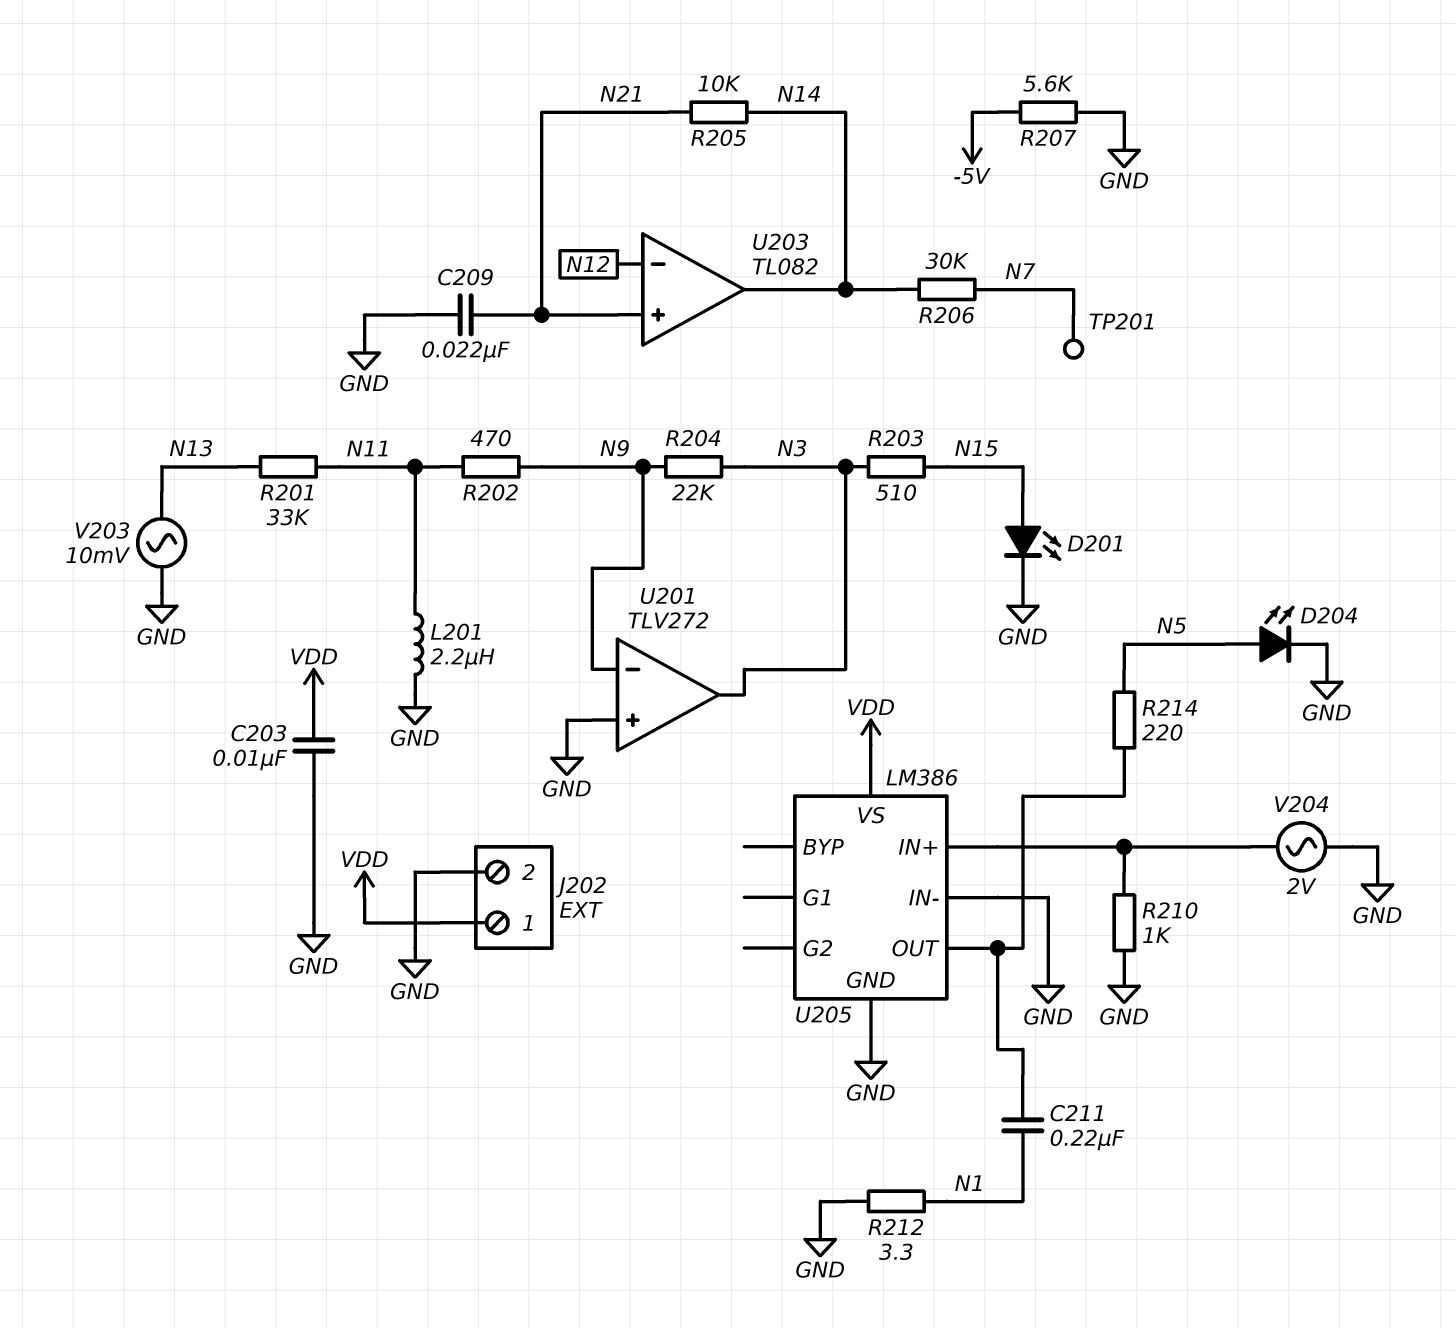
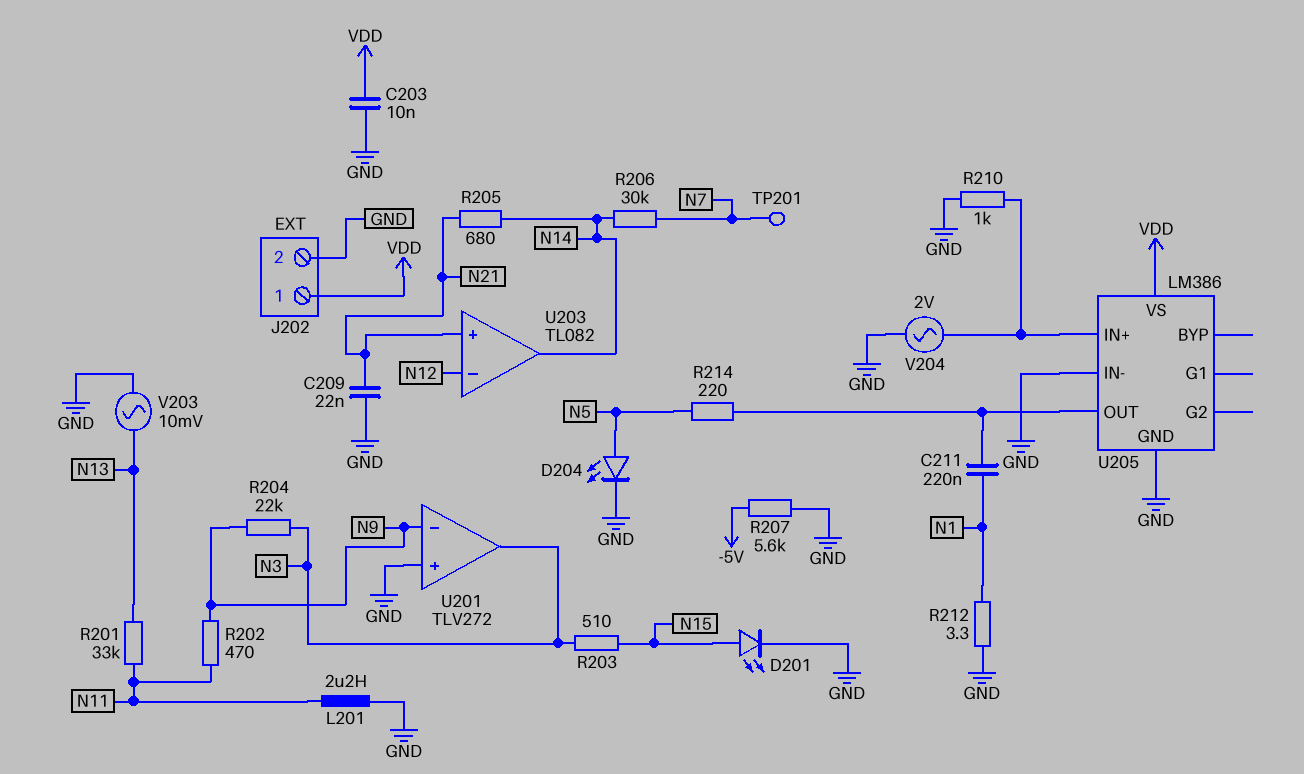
R205: 10k (N14, N21) -> 680 (N14, N21)

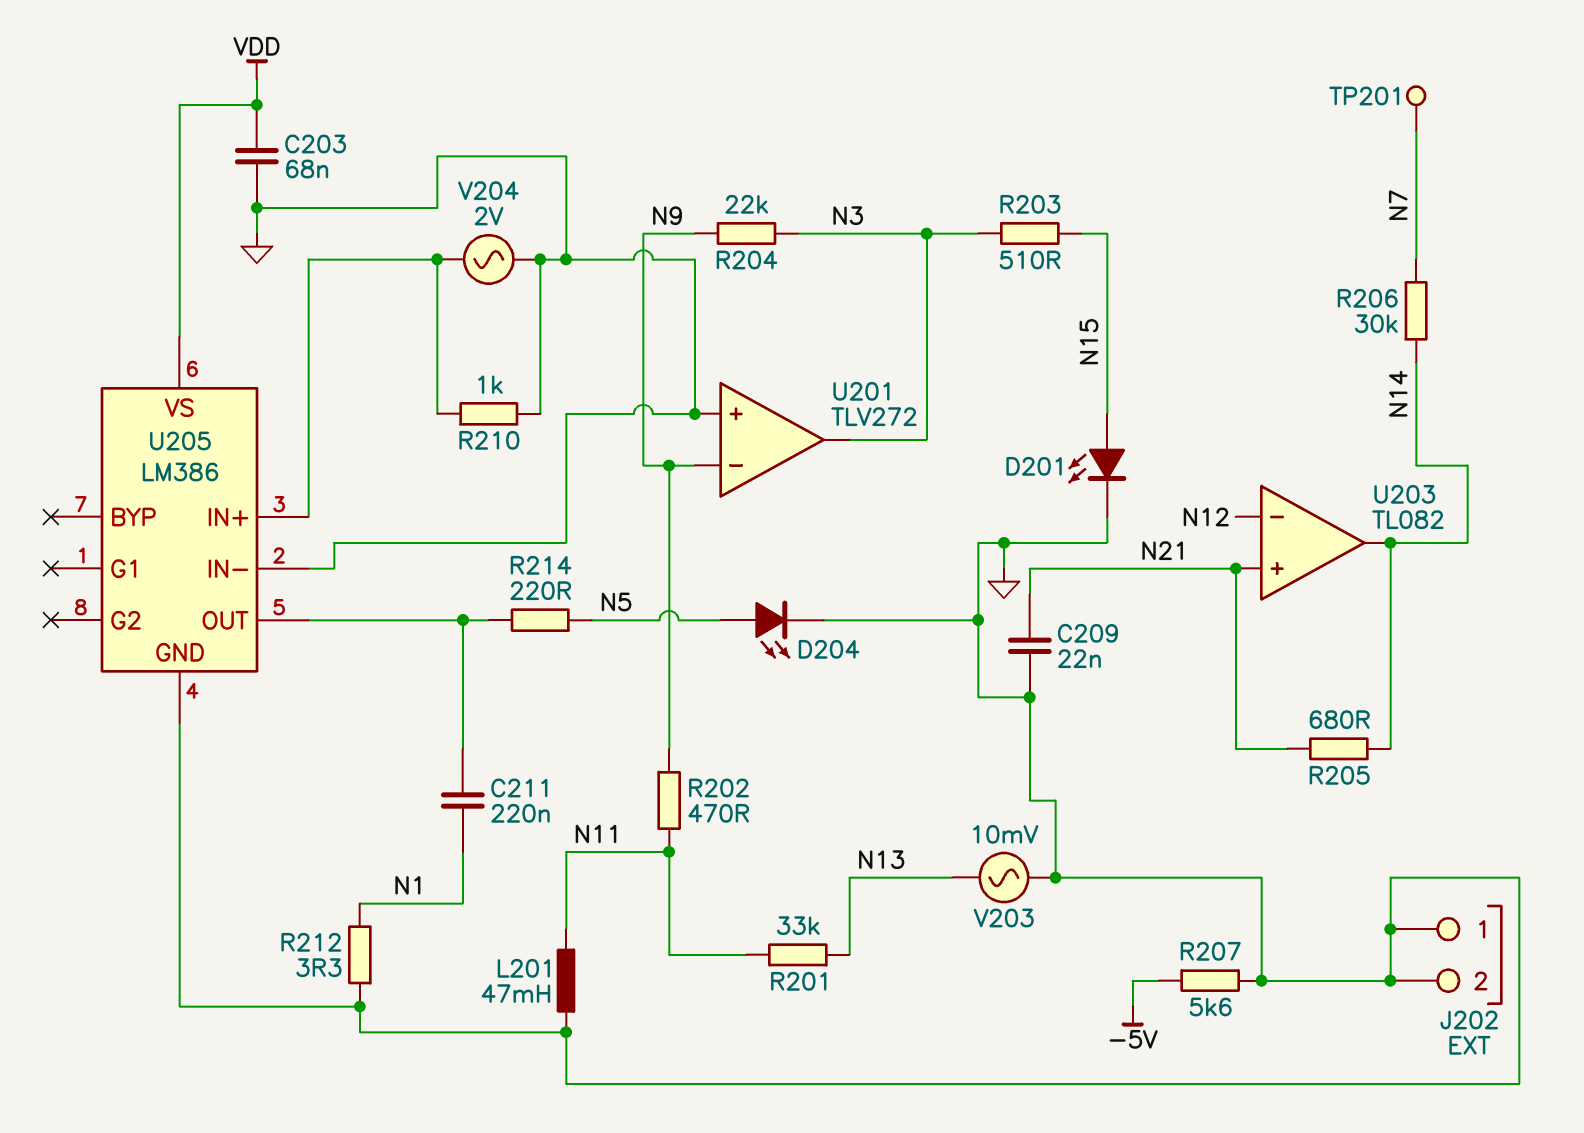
C203: 10nF (GND, VDD) -> 68nF (GND, VDD)
J202 pin 1: VDD -> GND
L201: 2.2uH (GND, N11) -> 47mH (GND, N11)

